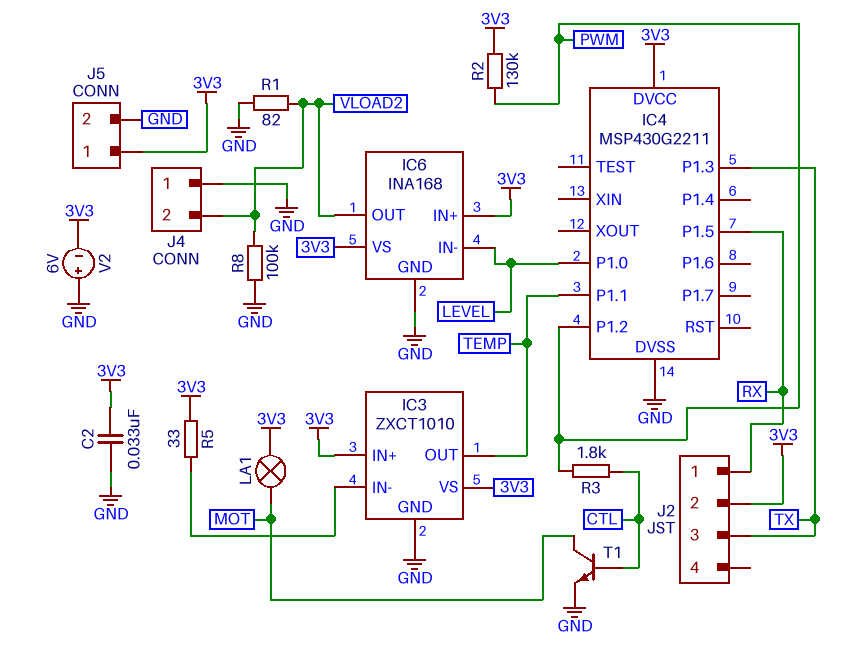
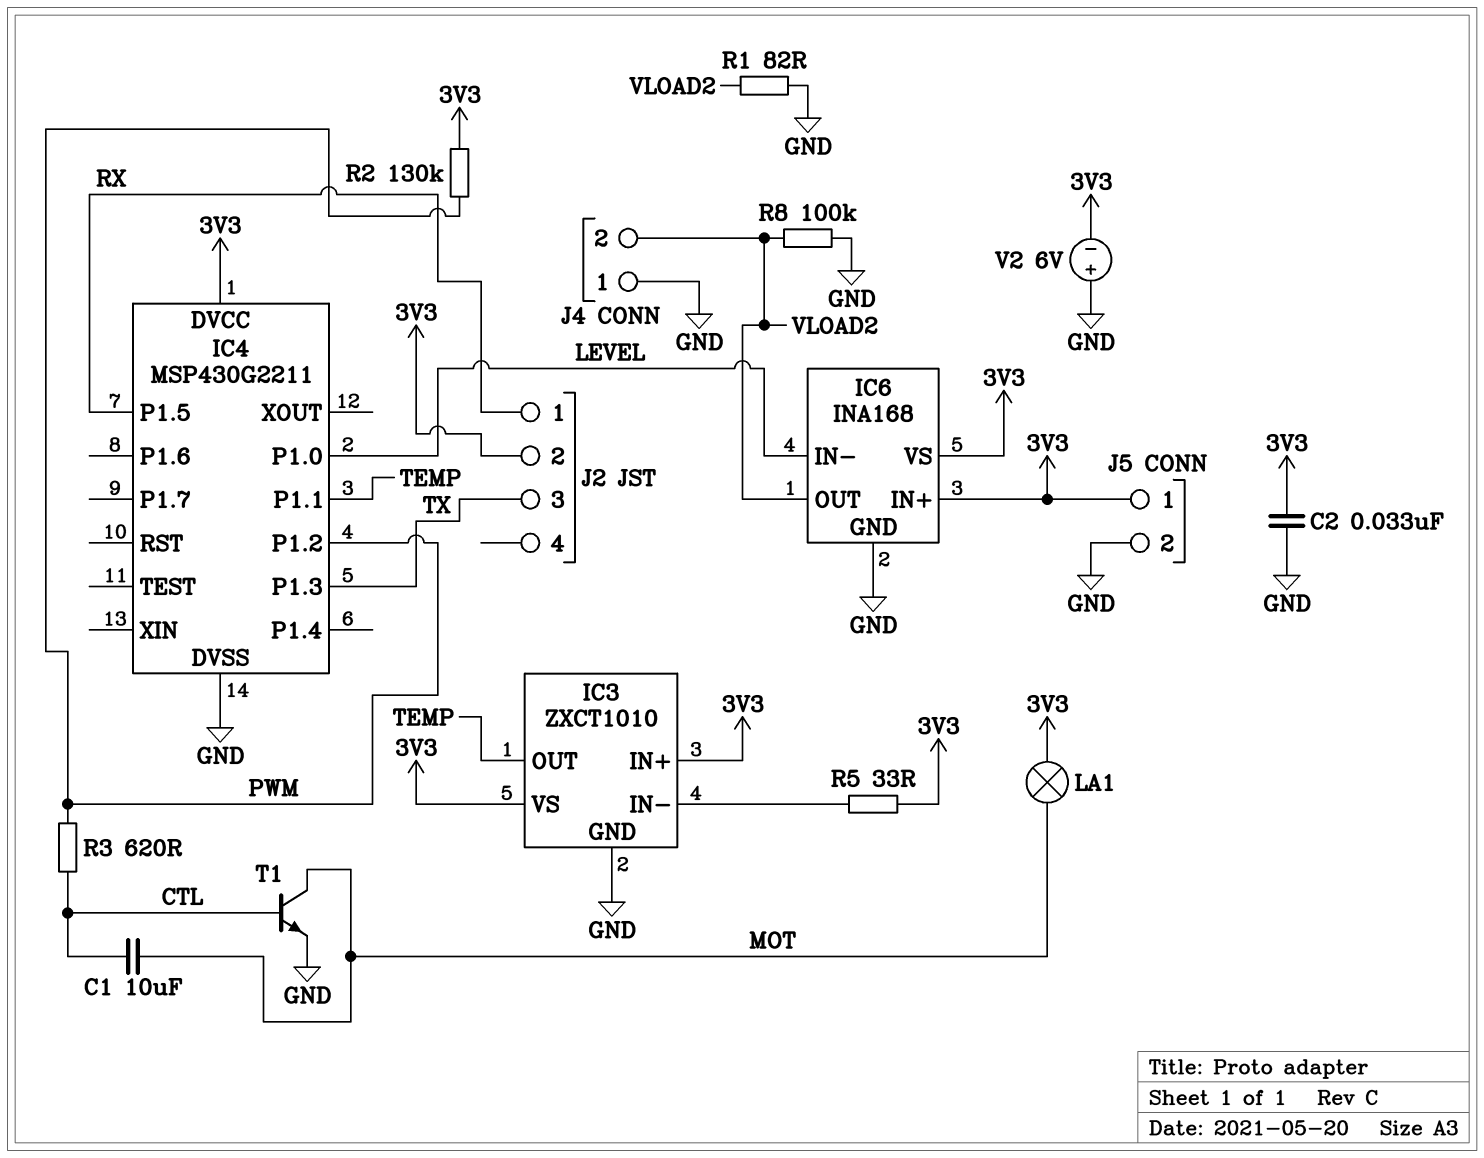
C1: none -> 10uF (CTL, MOT)
R3: 1.8k (CTL, PWM) -> 620 (CTL, PWM)

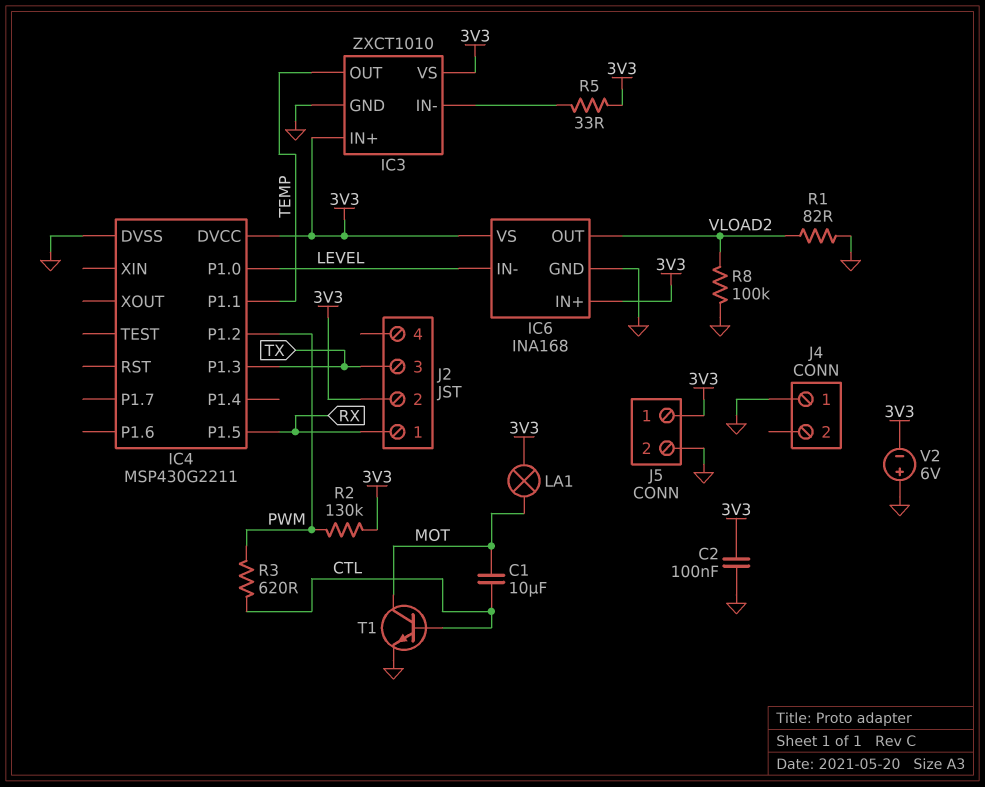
C2: 33nF (3V3, GND) -> 100nF (3V3, GND)
J4 pin 2: VLOAD2 -> none

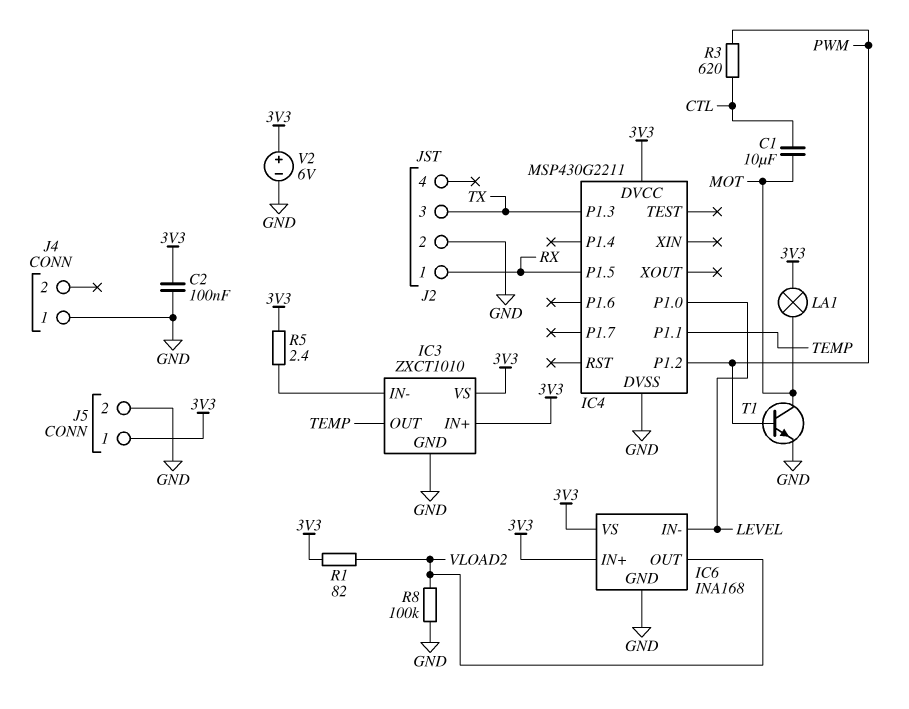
J2 pin 2: 3V3 -> GND
R1: 82 (GND, VLOAD2) -> 82 (3V3, VLOAD2)
R2: 130k (3V3, PWM) -> none
R5: 33 (3V3, IC3/IN-) -> 2.4 (3V3, IC3/IN-)
T1: NPN (B CTL, C MOT, E GND) -> NPN (B PWM, C MOT, E GND)
V2: 6V (plus GND, minus 3V3) -> 6V (plus 3V3, minus GND)

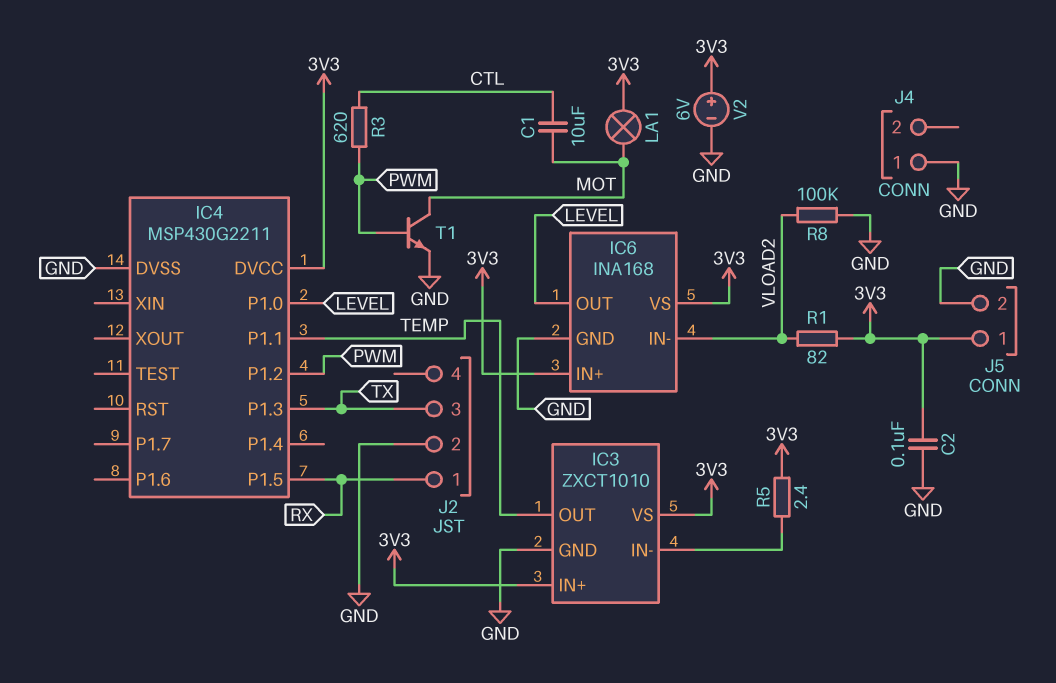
IC6 pin IN-: LEVEL -> VLOAD2
IC6 pin OUT: VLOAD2 -> LEVEL

